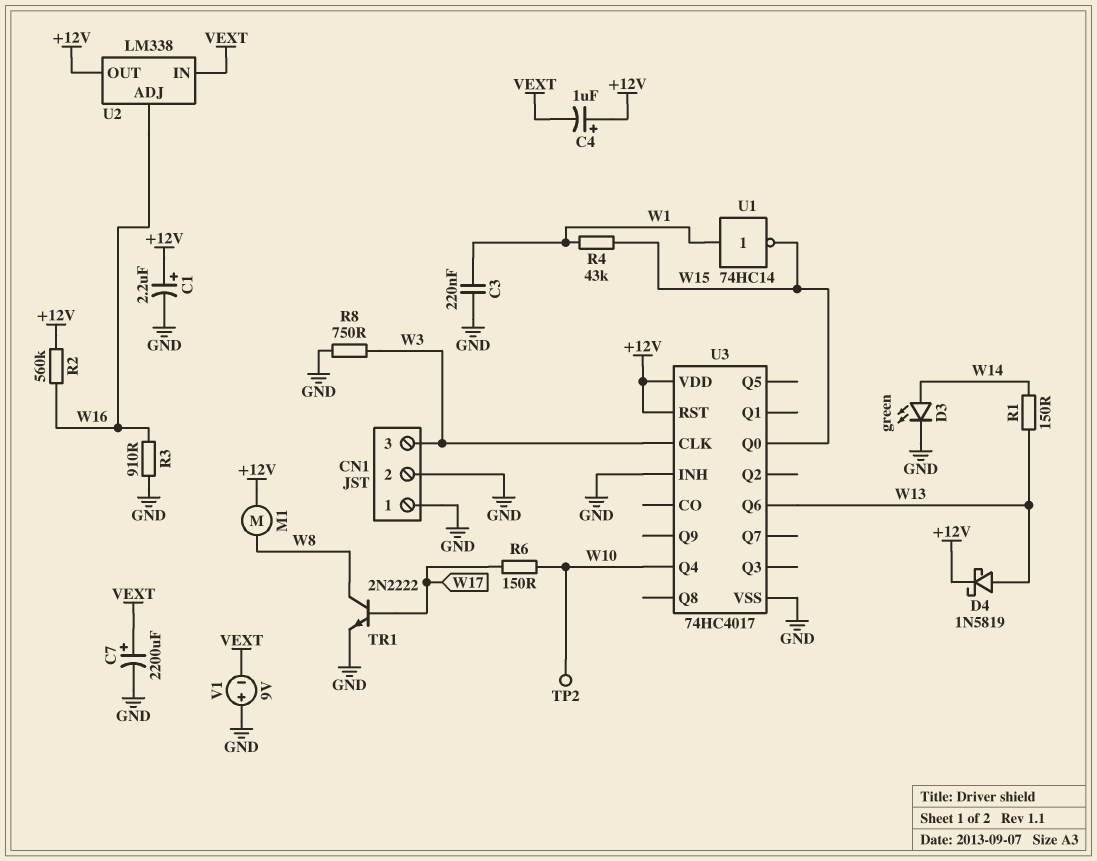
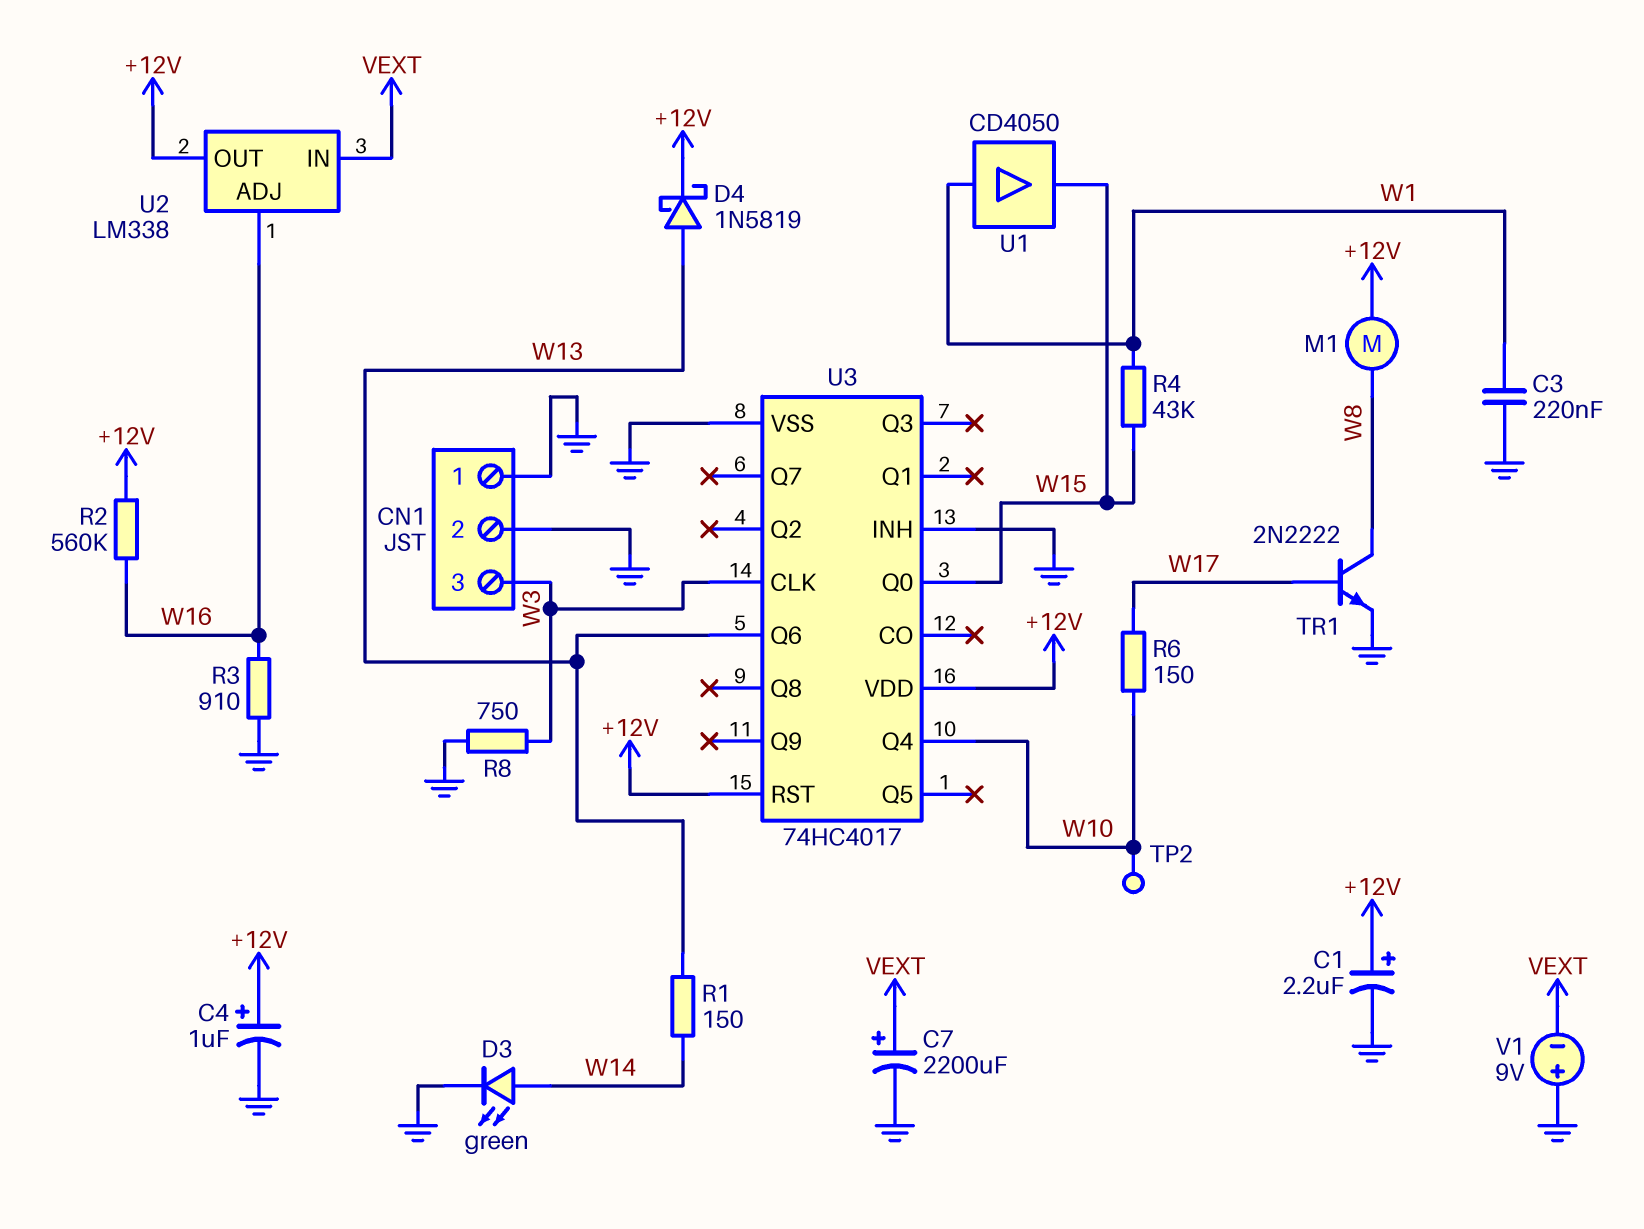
C4: 1uF (plus +12V, minus VEXT) -> 1uF (plus +12V, minus GND)
U1: NOT 74HC14 (in W1, out W15) -> buffer CD4050 (in W1, out W15)

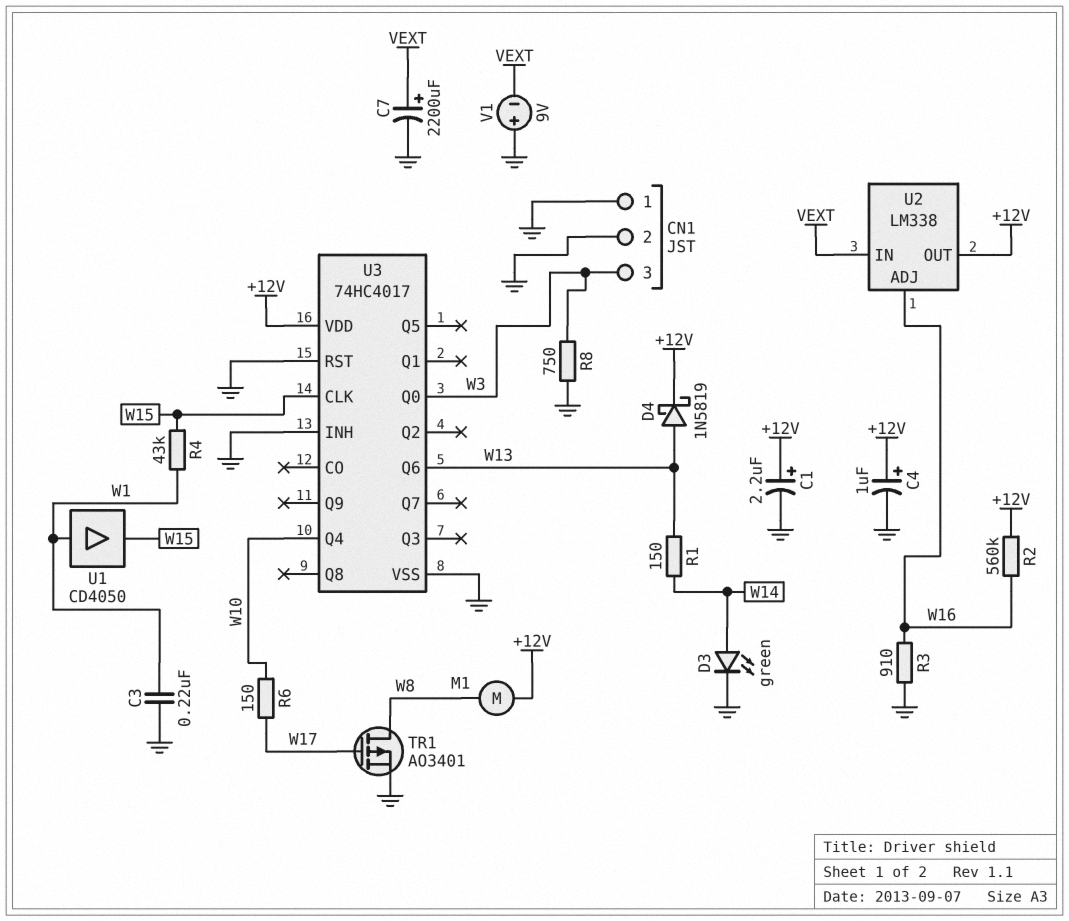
TP2: test point (W10) -> none
TR1: NPN 2N2222 (B W17, C W8, E GND) -> PMOS AO3401 (G W17, D W8, S GND)
U3 pin CLK: W3 -> W15
U3 pin Q0: W15 -> W3
U3 pin RST: +12V -> GND

